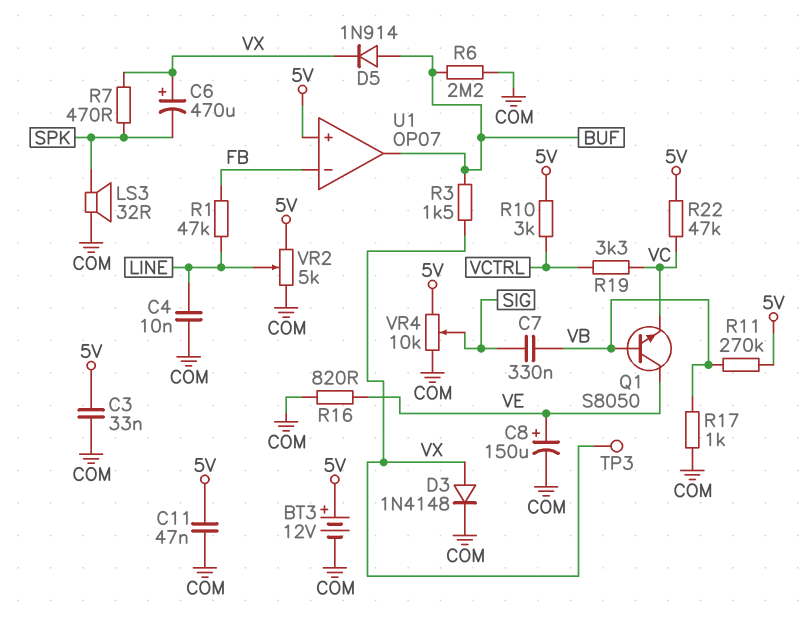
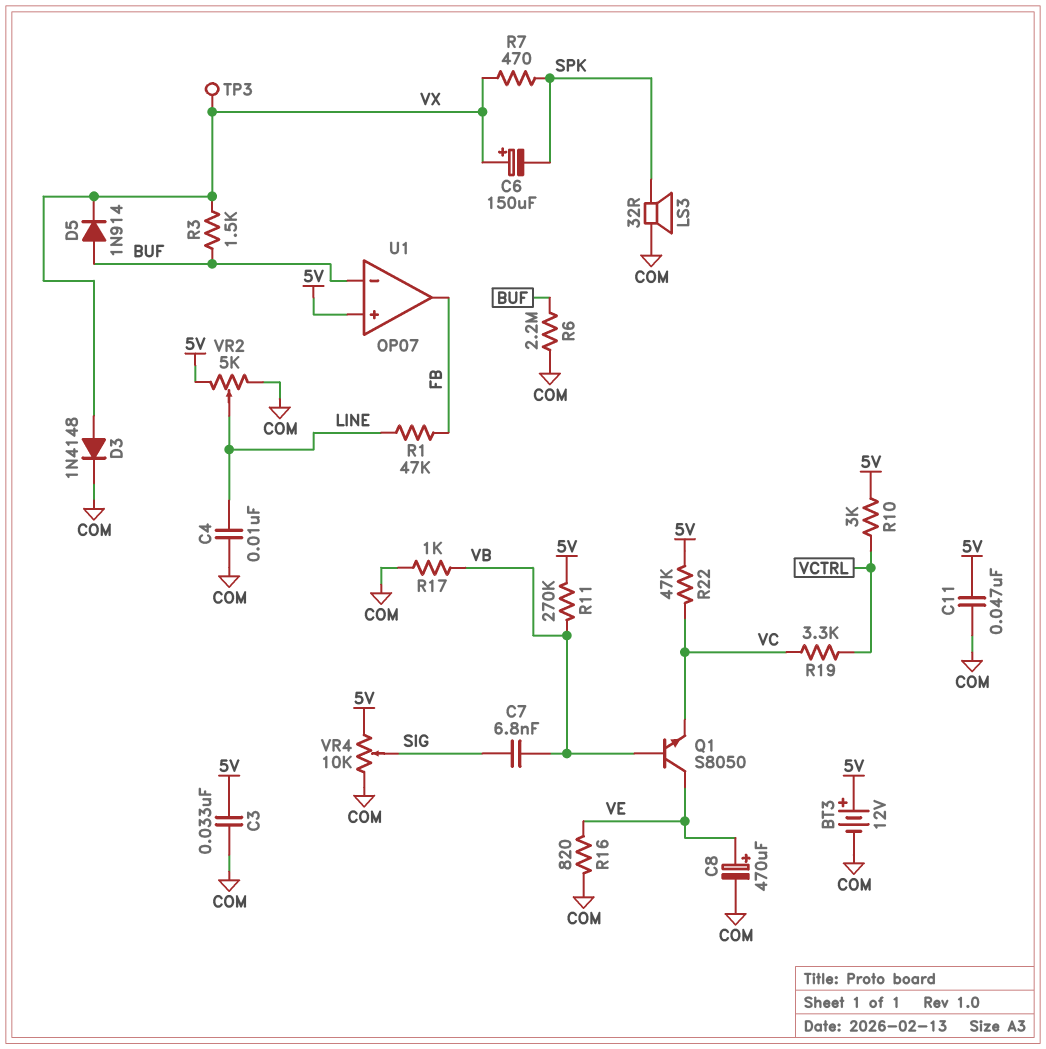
C6: 470uF (plus VX, minus SPK) -> 150uF (plus VX, minus SPK)
C7: 330nF (SIG, VB) -> 6.8nF (SIG, VB)
C8: 150uF (plus VE, minus COM) -> 470uF (plus VE, minus COM)
U1 pin in-: FB -> BUF
U1 pin out: BUF -> FB

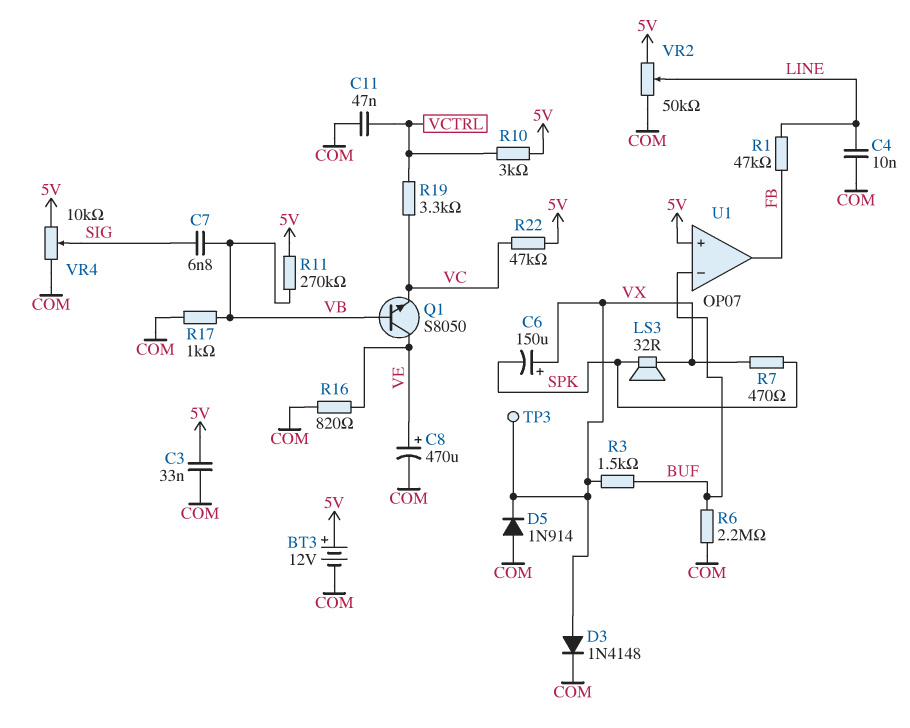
C11: 47nF (5V, COM) -> 47nF (COM, VCTRL)
D5: diode 1N914 (A BUF, K VX) -> diode 1N914 (A COM, K VX)
LS3: speaker 32R (COM, SPK) -> speaker 32R (SPK, VX)
VR2: 5k (5V, COM, wiper LINE) -> 50k (5V, COM, wiper LINE)

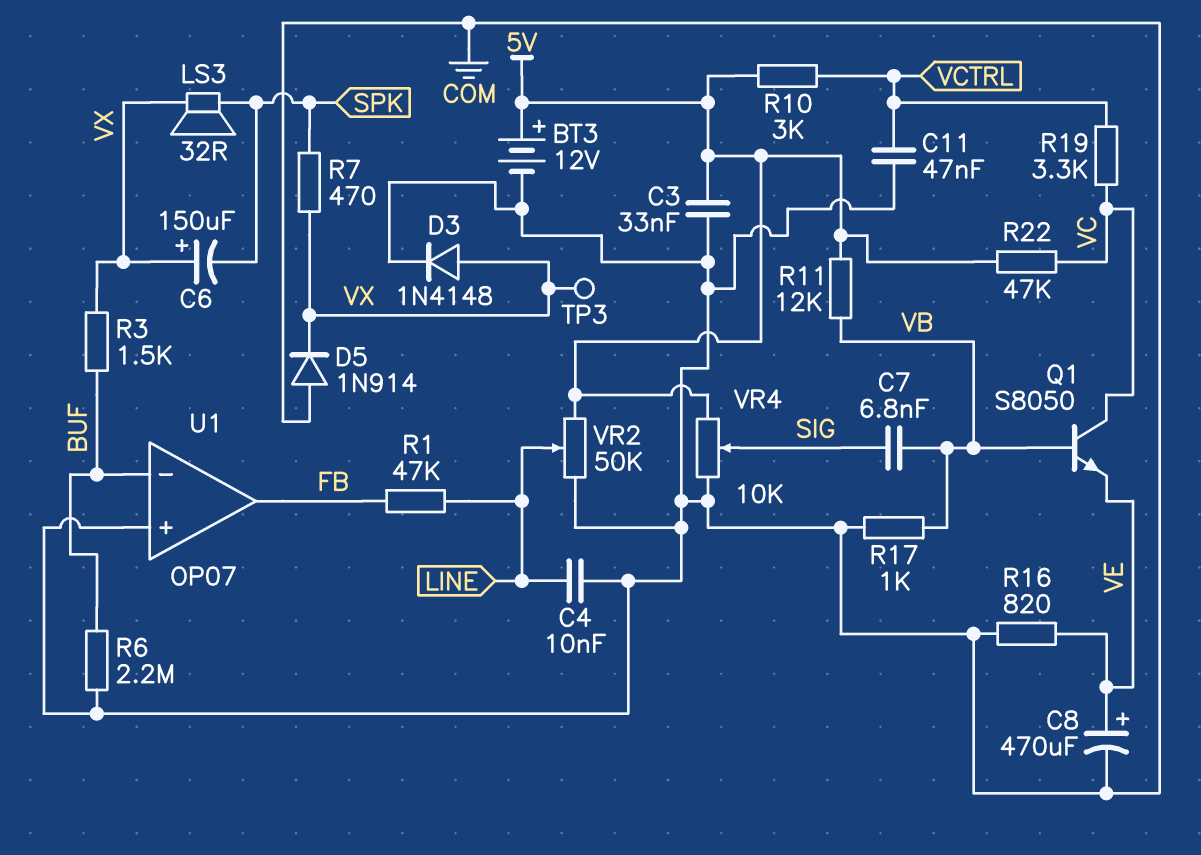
Q1: NPN S8050 (B VB, C VE, E VC) -> NPN S8050 (B VB, C VC, E VE)
R11: 270k (5V, VB) -> 12k (5V, VB)
U1 pin in+: 5V -> COM

